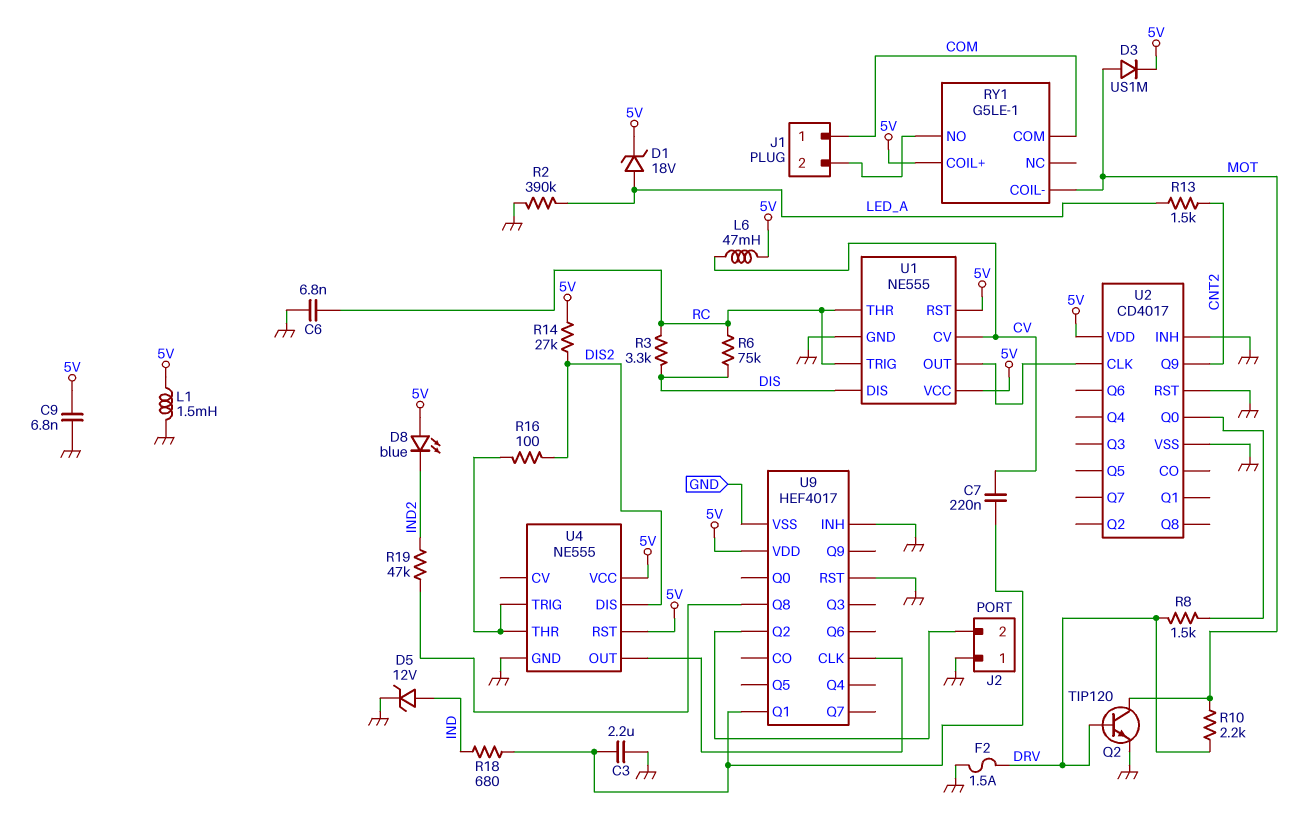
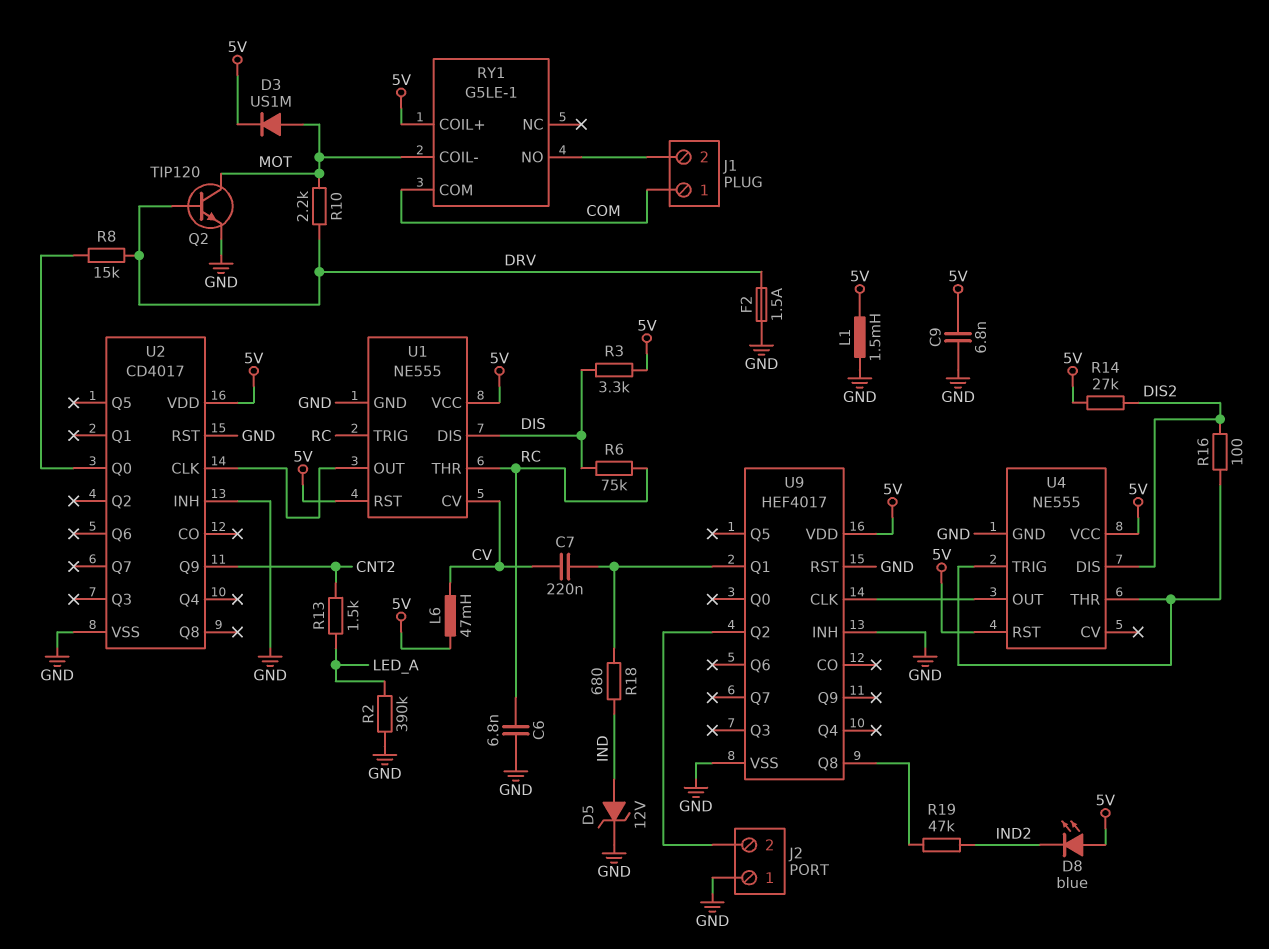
C3: 2.2uF (GND, U9/Q1) -> none
D1: zener 18V (A LED_A, K 5V) -> none
R3: 3.3k (DIS, RC) -> 3.3k (5V, DIS)
R8: 1.5k (DRV, U2/Q0) -> 15k (DRV, U2/Q0)

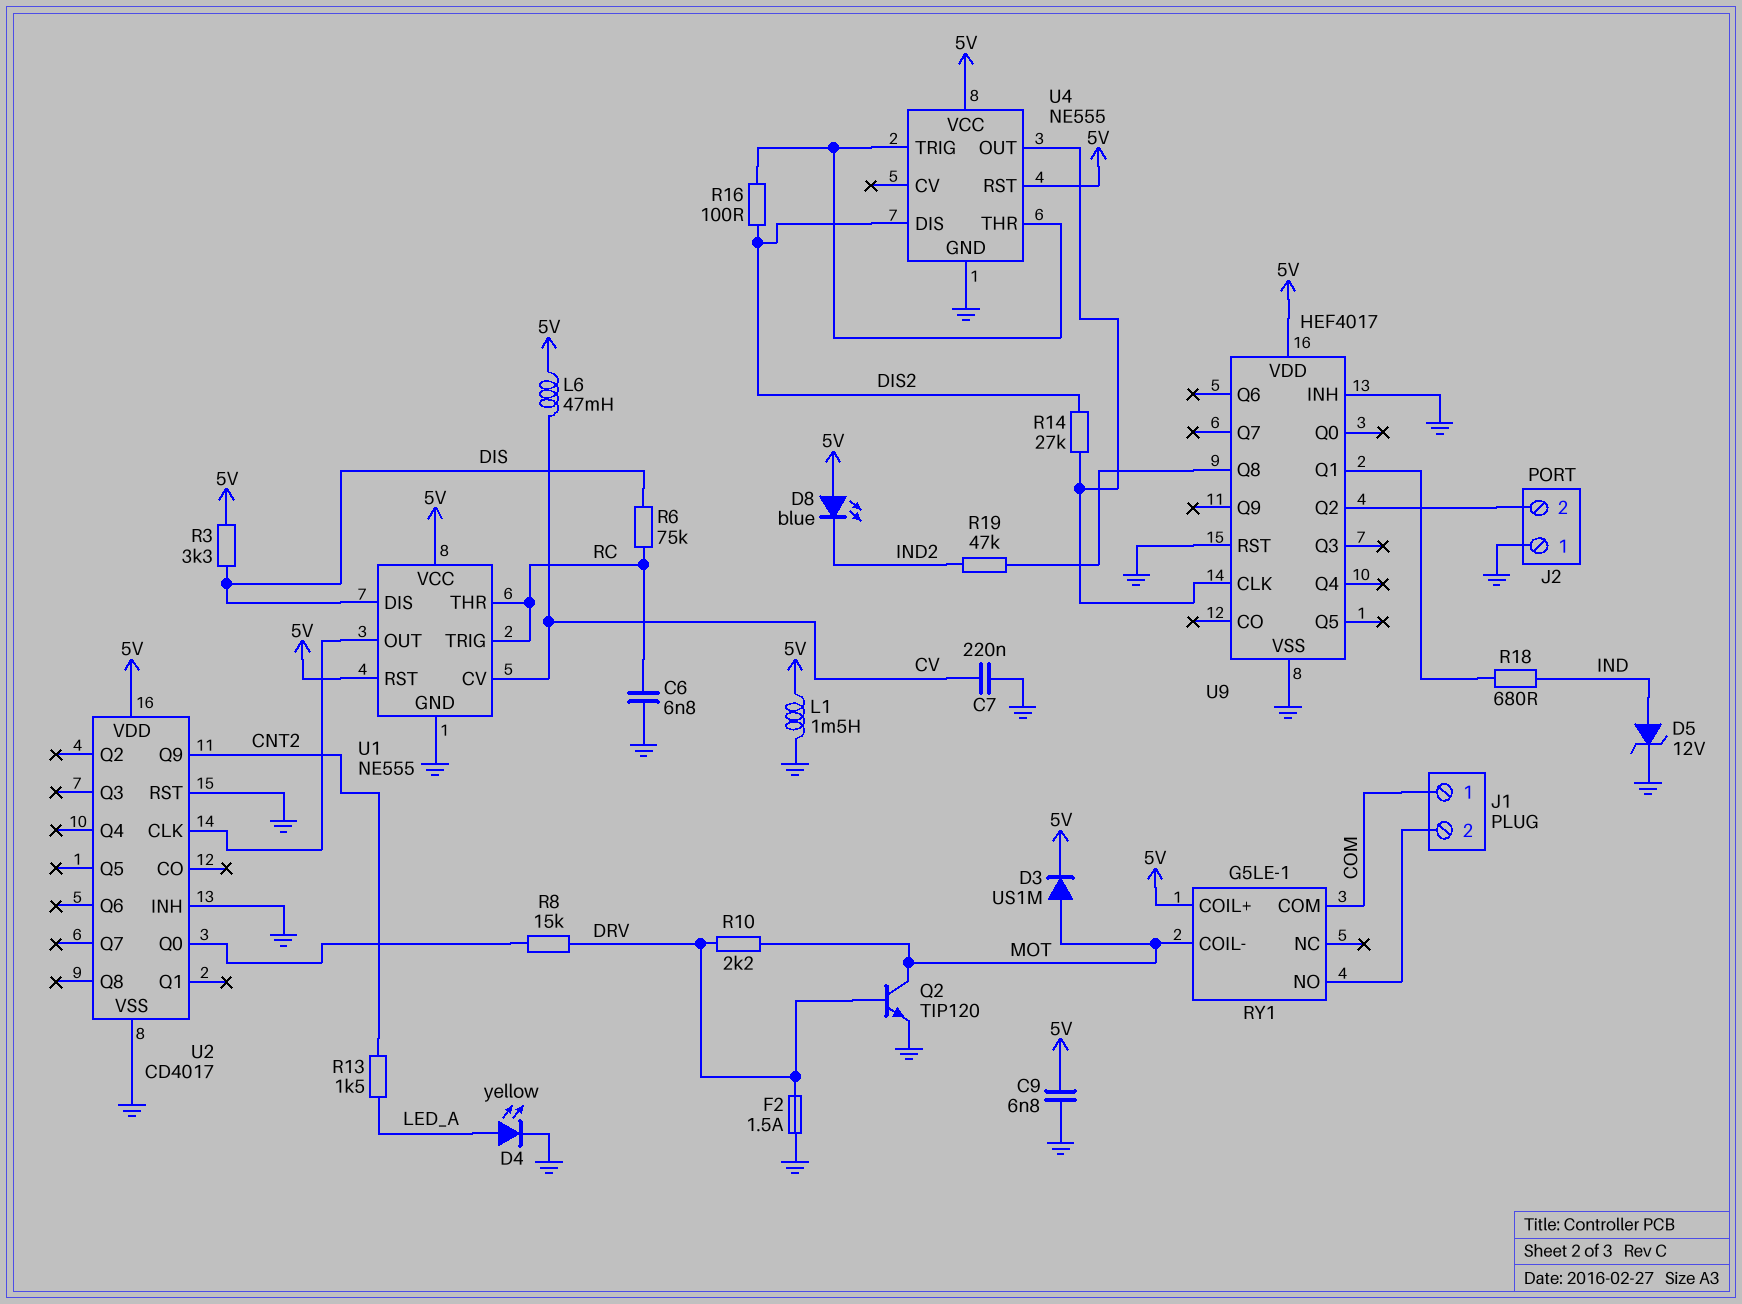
C7: 220nF (CV, U9/Q1) -> 220nF (CV, GND)
D4: none -> LED yellow (A LED_A, K GND)
R2: 390k (GND, LED_A) -> none
R14: 27k (5V, DIS2) -> 27k (DIS2, U4/OUT)

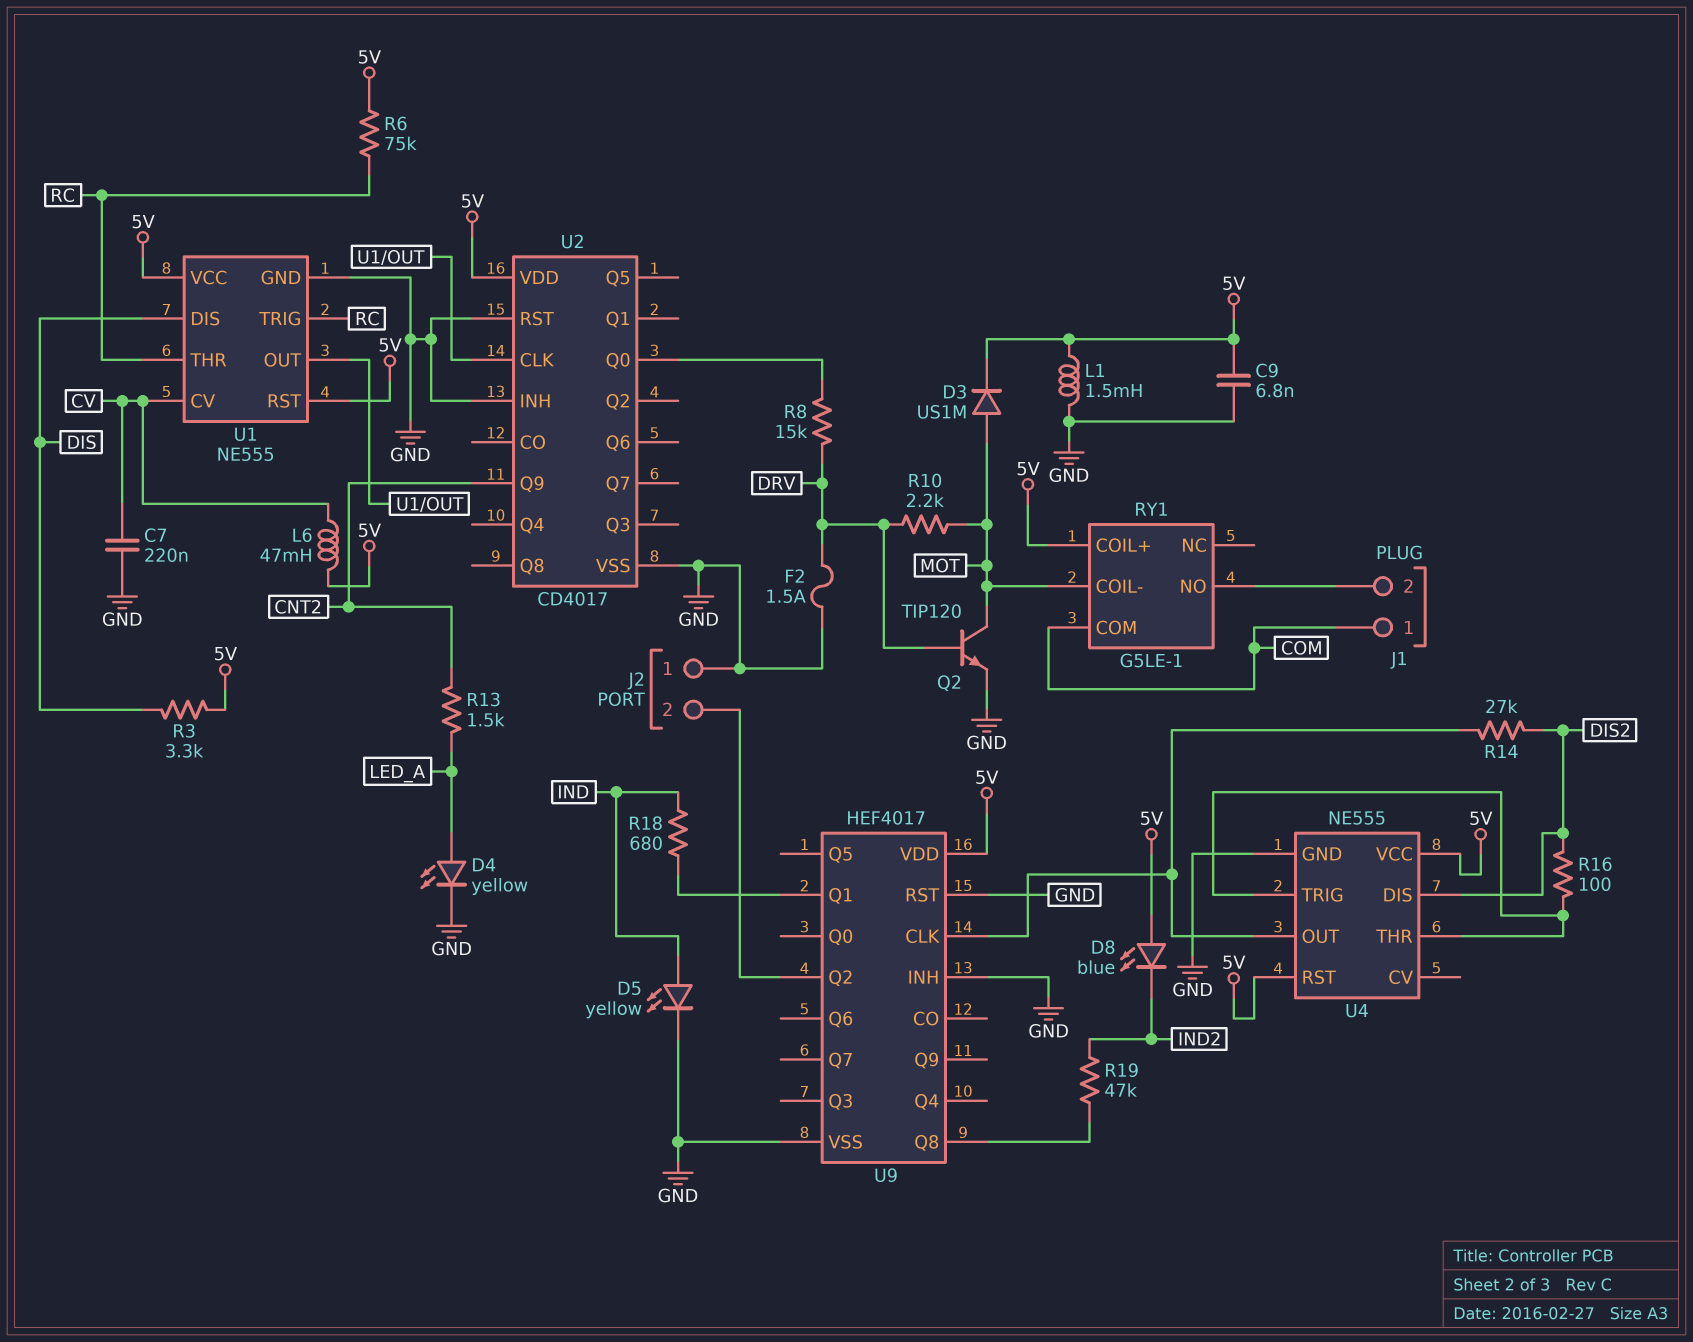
C6: 6.8nF (GND, RC) -> none
D5: zener 12V (A IND, K GND) -> LED yellow (A IND, K GND)
R6: 75k (DIS, RC) -> 75k (5V, RC)

